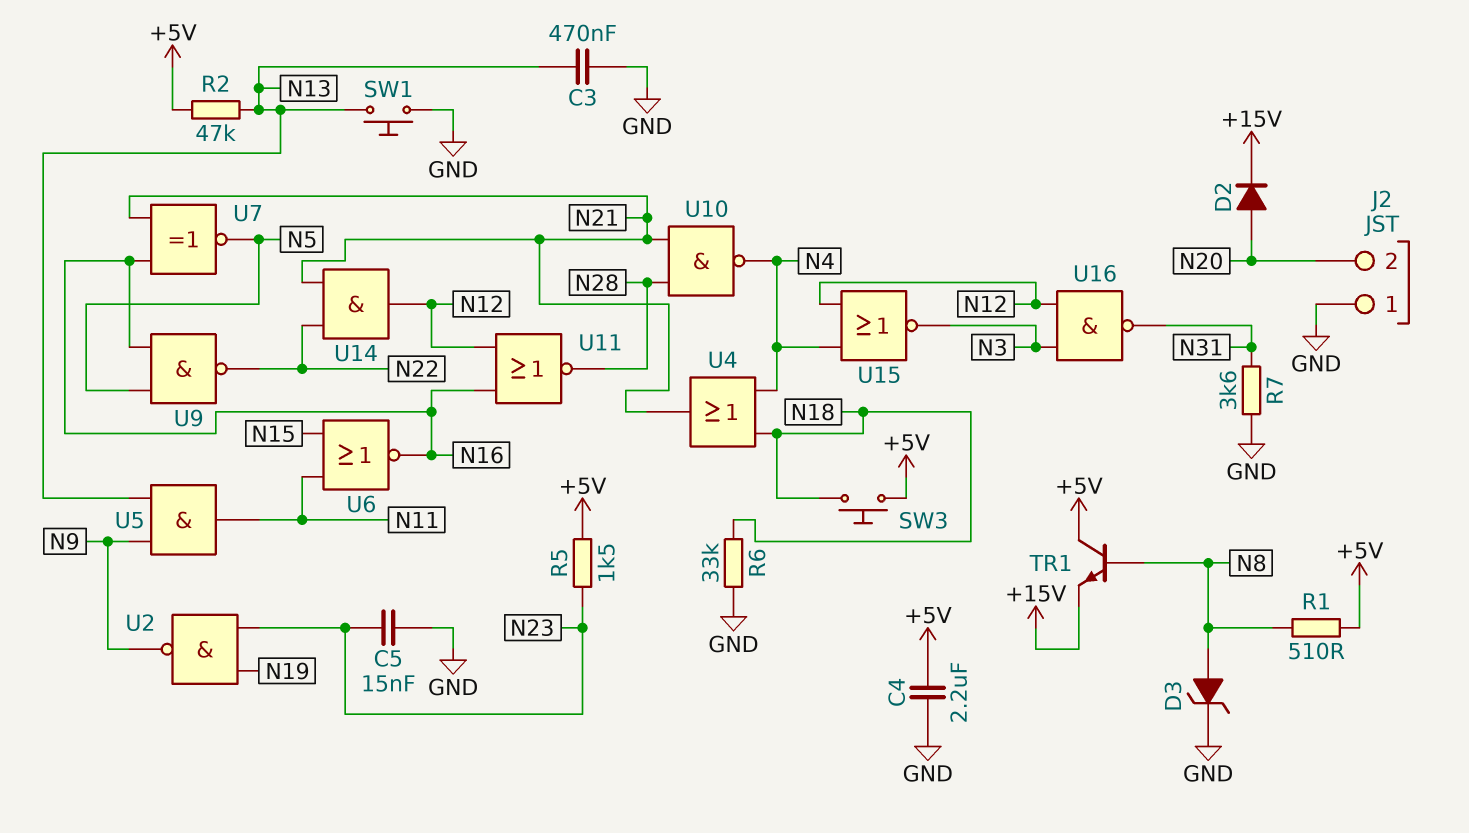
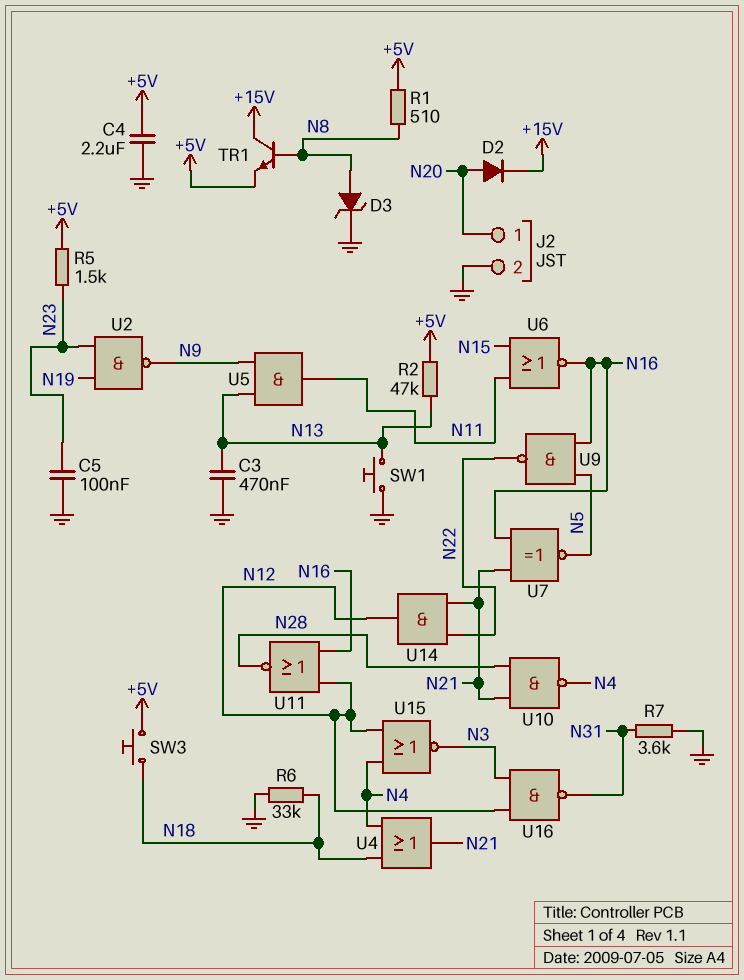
C5: 15nF (GND, N23) -> 100nF (GND, N23)
J2 pin 1: GND -> N20
J2 pin 2: N20 -> GND
TR1: NPN (B N8, C +5V, E +15V) -> NPN (B N8, C +15V, E +5V)

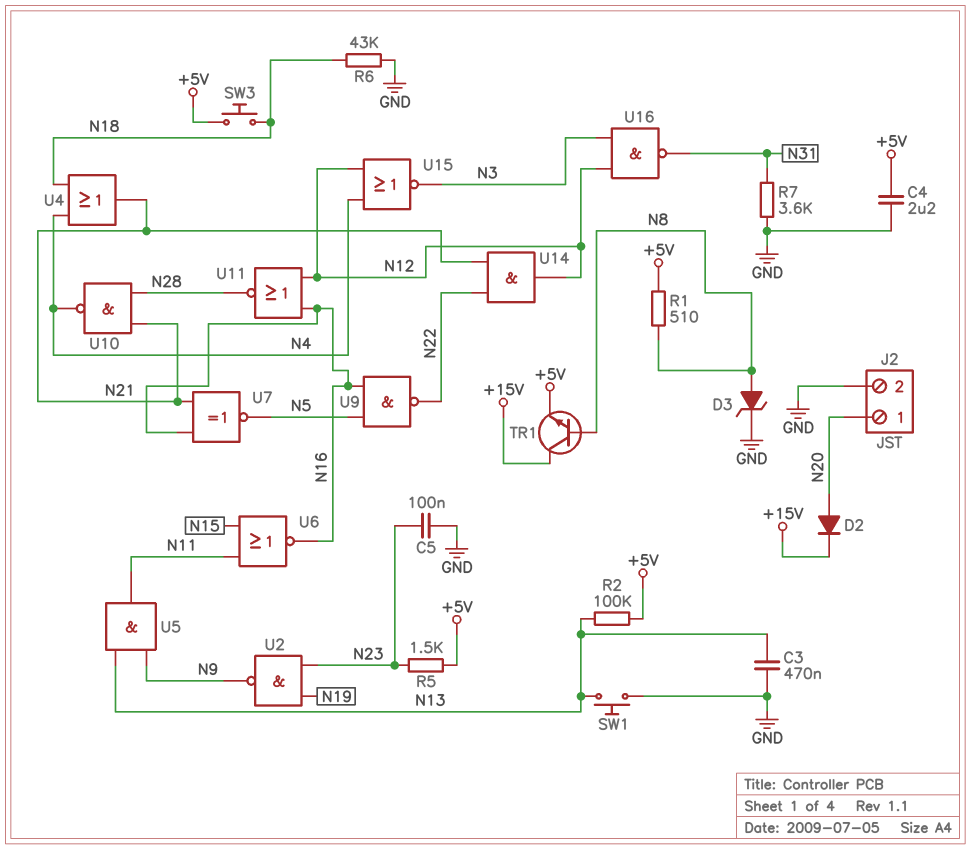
R2: 47k (+5V, N13) -> 100k (+5V, N13)
R6: 33k (GND, N18) -> 43k (GND, N18)

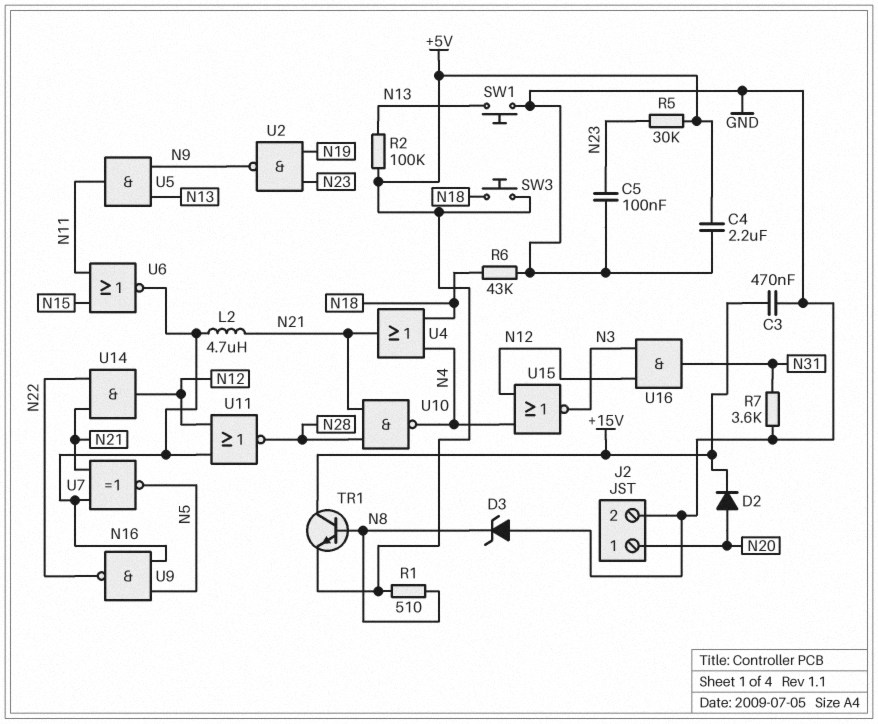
C3: 470nF (GND, N13) -> 470nF (+15V, GND)
D3: zener (A N8, K GND) -> zener (A GND, K N8)
L2: none -> 4.7uH (N16, N21)
R5: 1.5k (+5V, N23) -> 30k (+5V, N23)
U16: NAND (in N3, in N12, out N31) -> AND (in N3, in N12, out N31)

